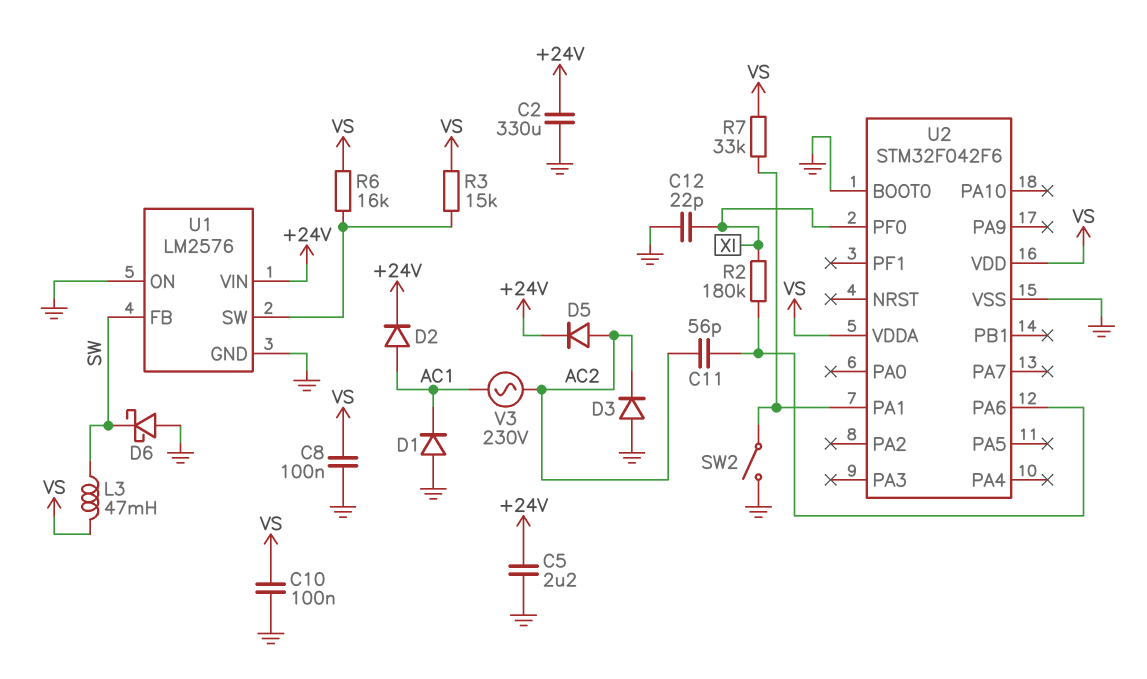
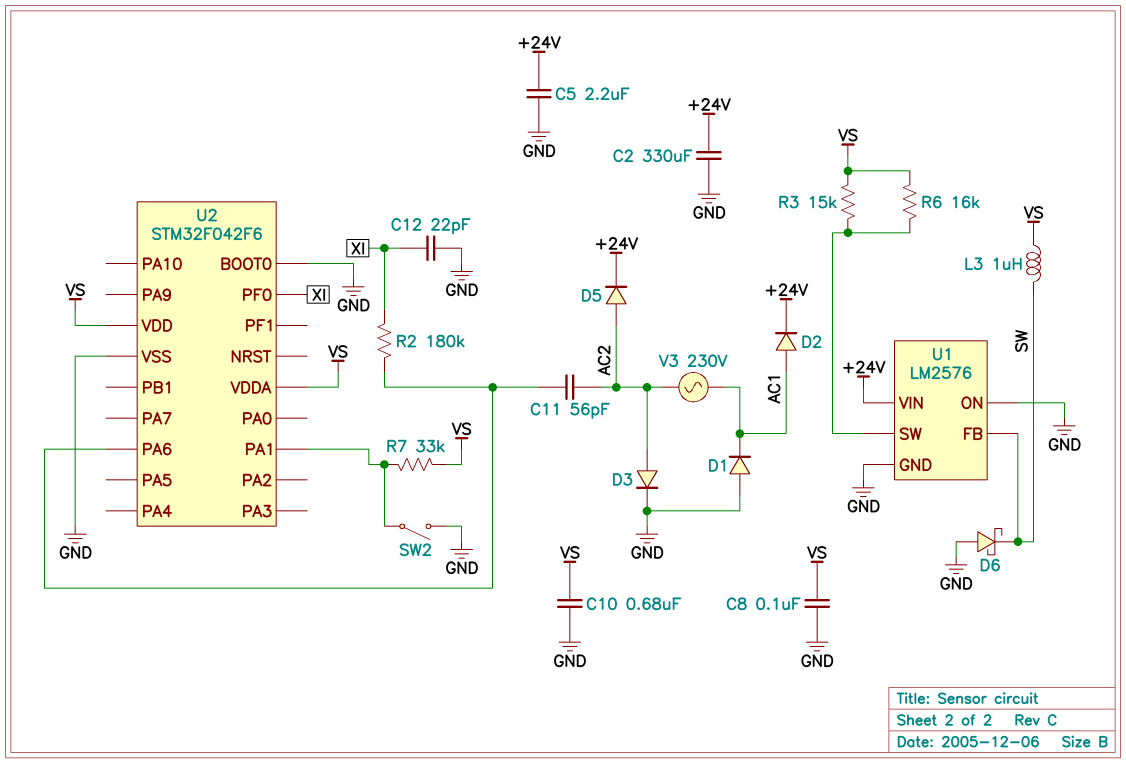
C10: 100nF (GND, VS) -> 680nF (GND, VS)
D3: diode (A GND, K AC2) -> diode (A AC2, K GND)
L3: 47mH (SW, VS) -> 1uH (SW, VS)

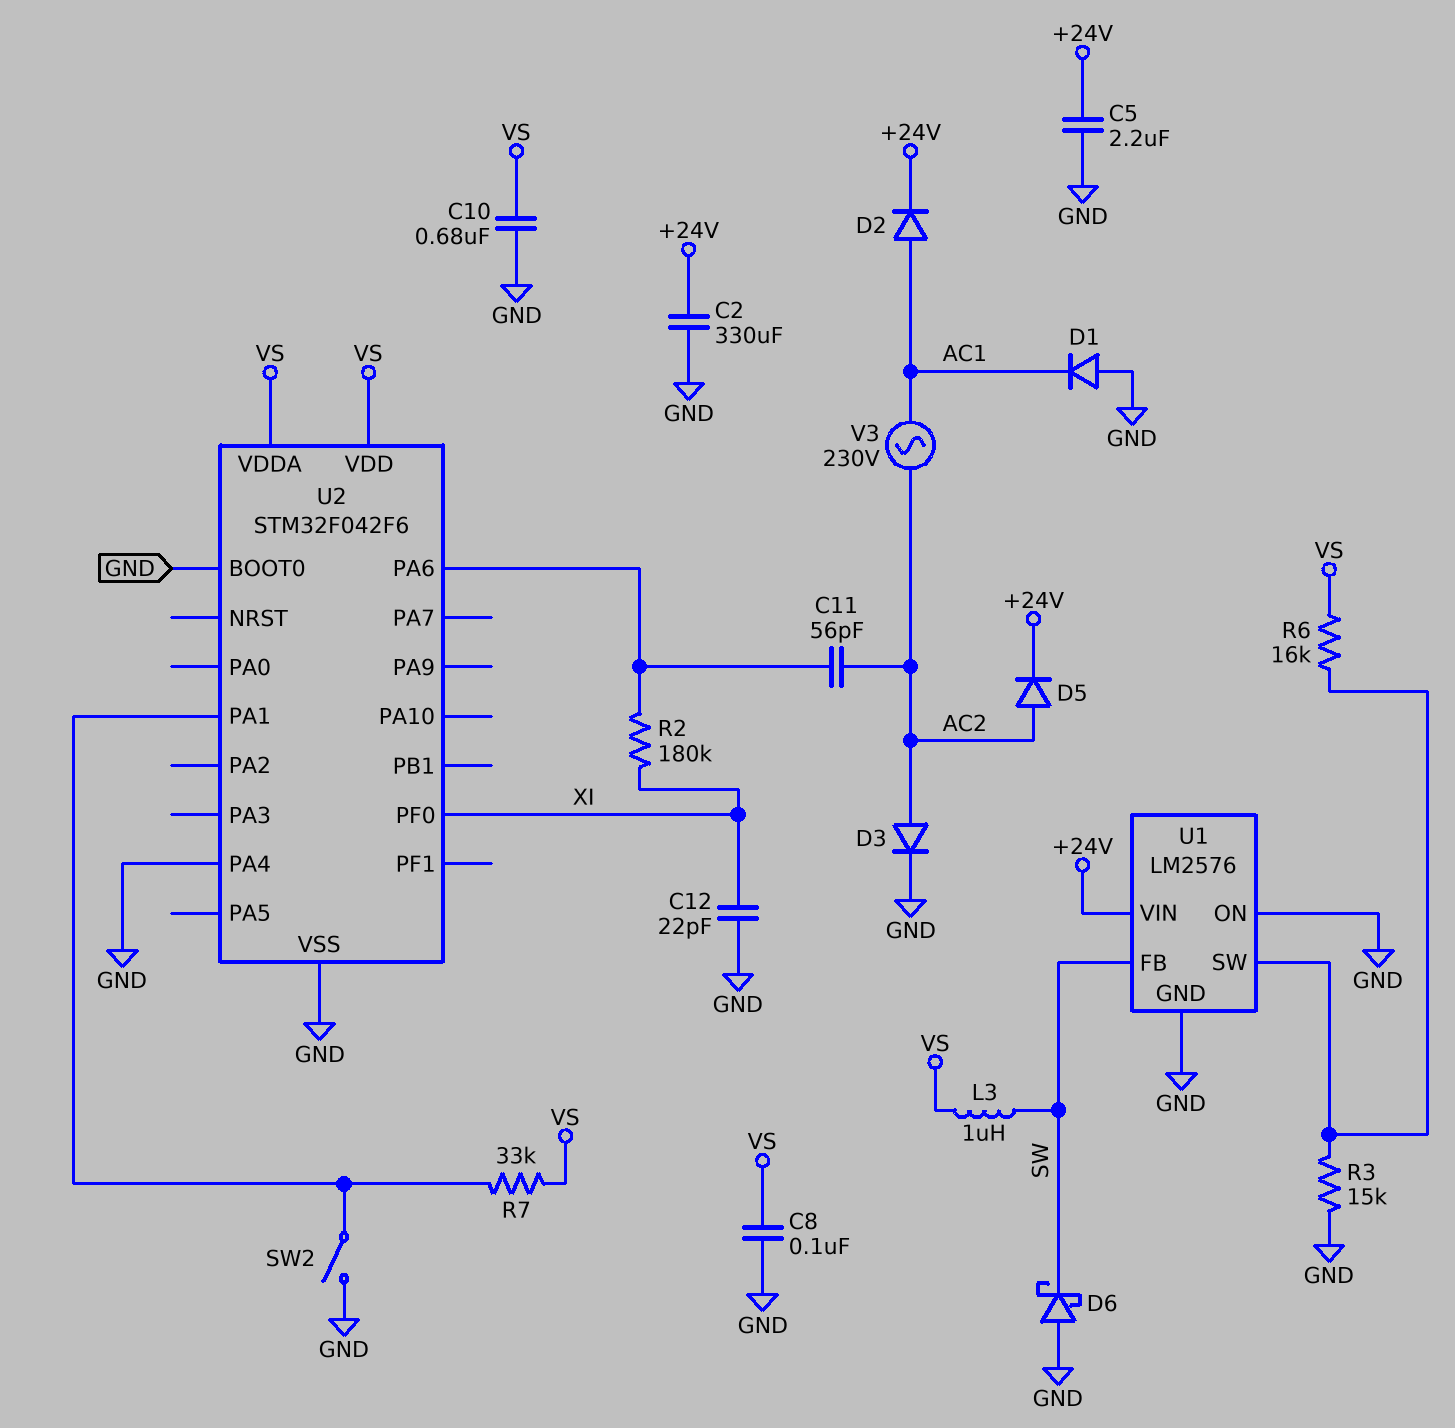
R3: 15k (U1/SW, VS) -> 15k (GND, U1/SW)
U2 pin PA4: none -> GND

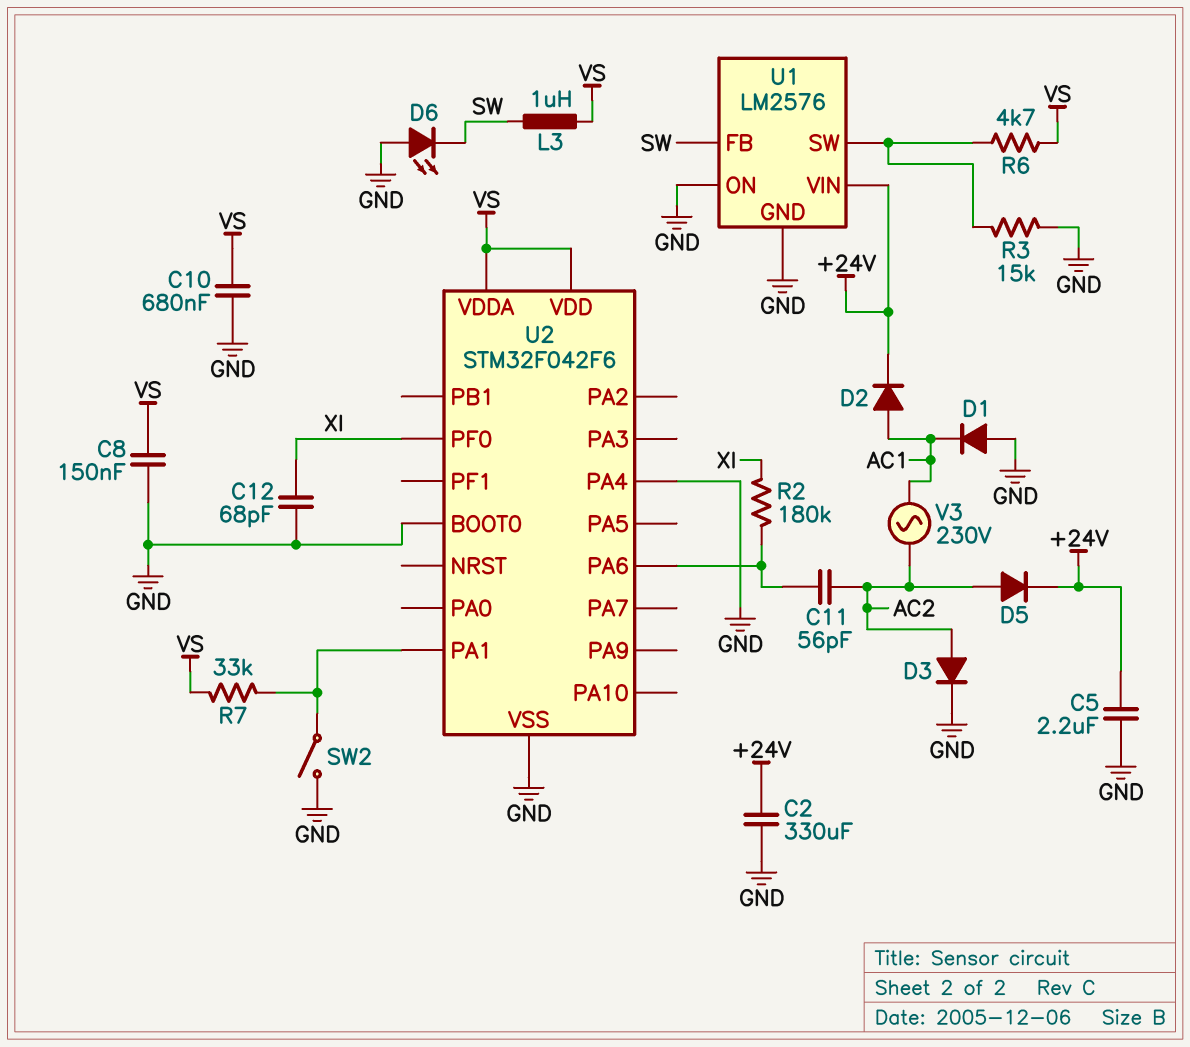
C8: 100nF (GND, VS) -> 150nF (GND, VS)
C12: 22pF (GND, XI) -> 68pF (GND, XI)
D6: schottky (A GND, K SW) -> LED (A GND, K SW)
R6: 16k (U1/SW, VS) -> 4.7k (U1/SW, VS)

